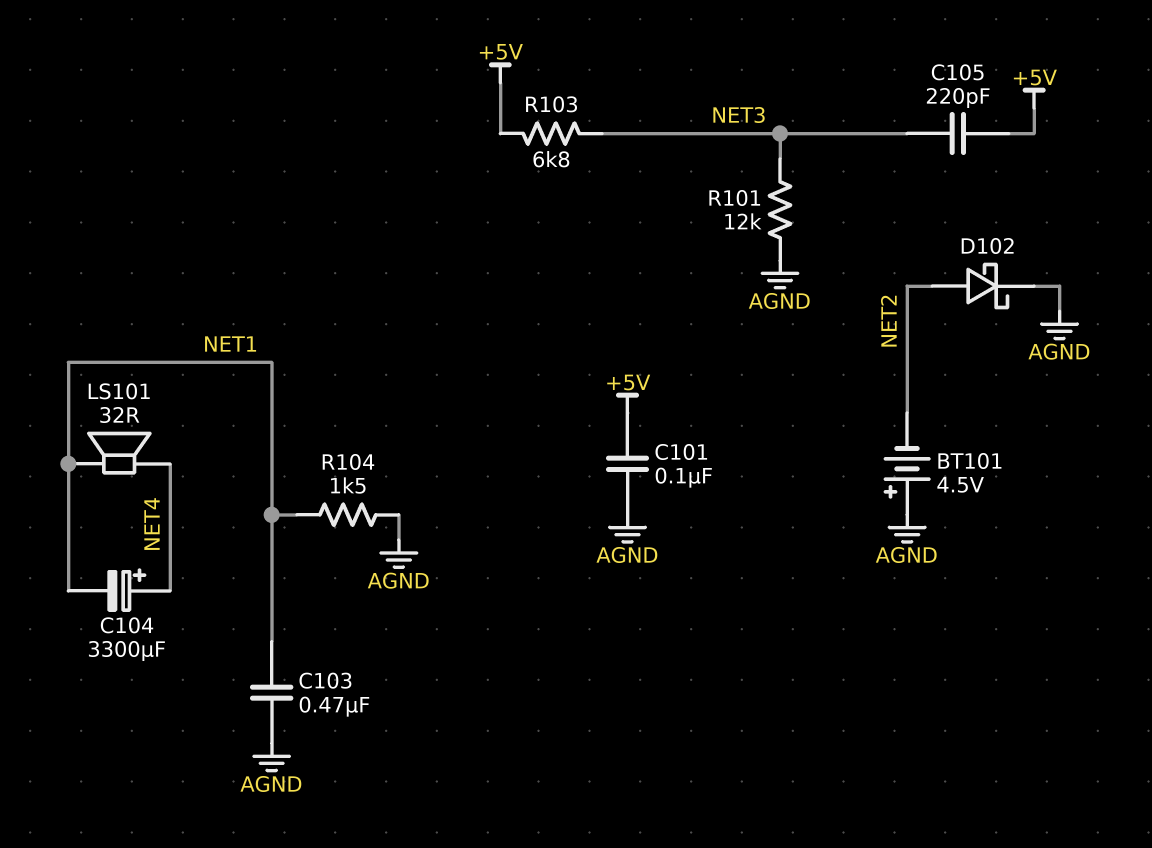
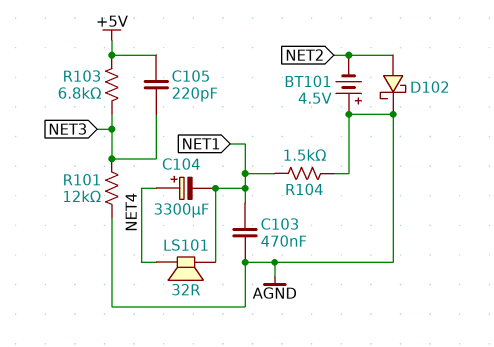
C101: 100nF (+5V, AGND) -> none

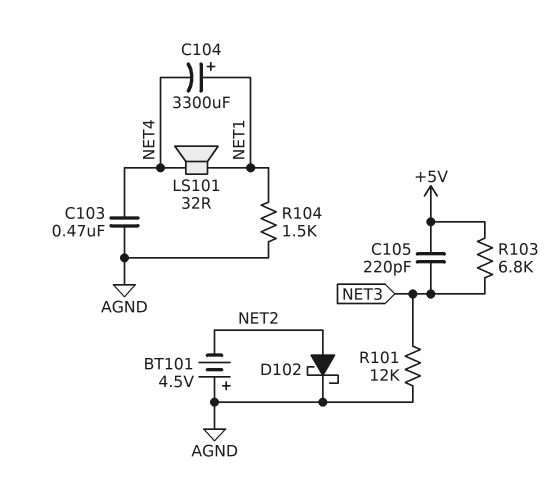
C103: 470nF (AGND, NET1) -> 470nF (AGND, NET4)
C104: 3300uF (plus NET4, minus NET1) -> 3300uF (plus NET1, minus NET4)

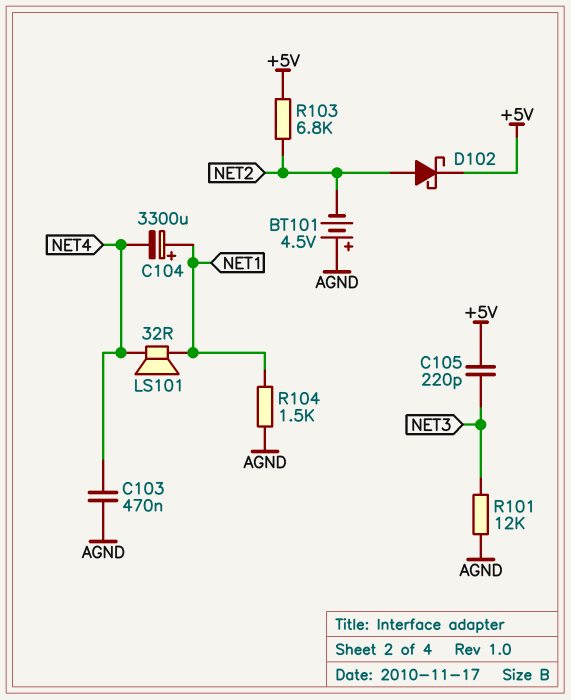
D102: schottky (A NET2, K AGND) -> schottky (A NET2, K +5V)
R103: 6.8k (+5V, NET3) -> 6.8k (+5V, NET2)

